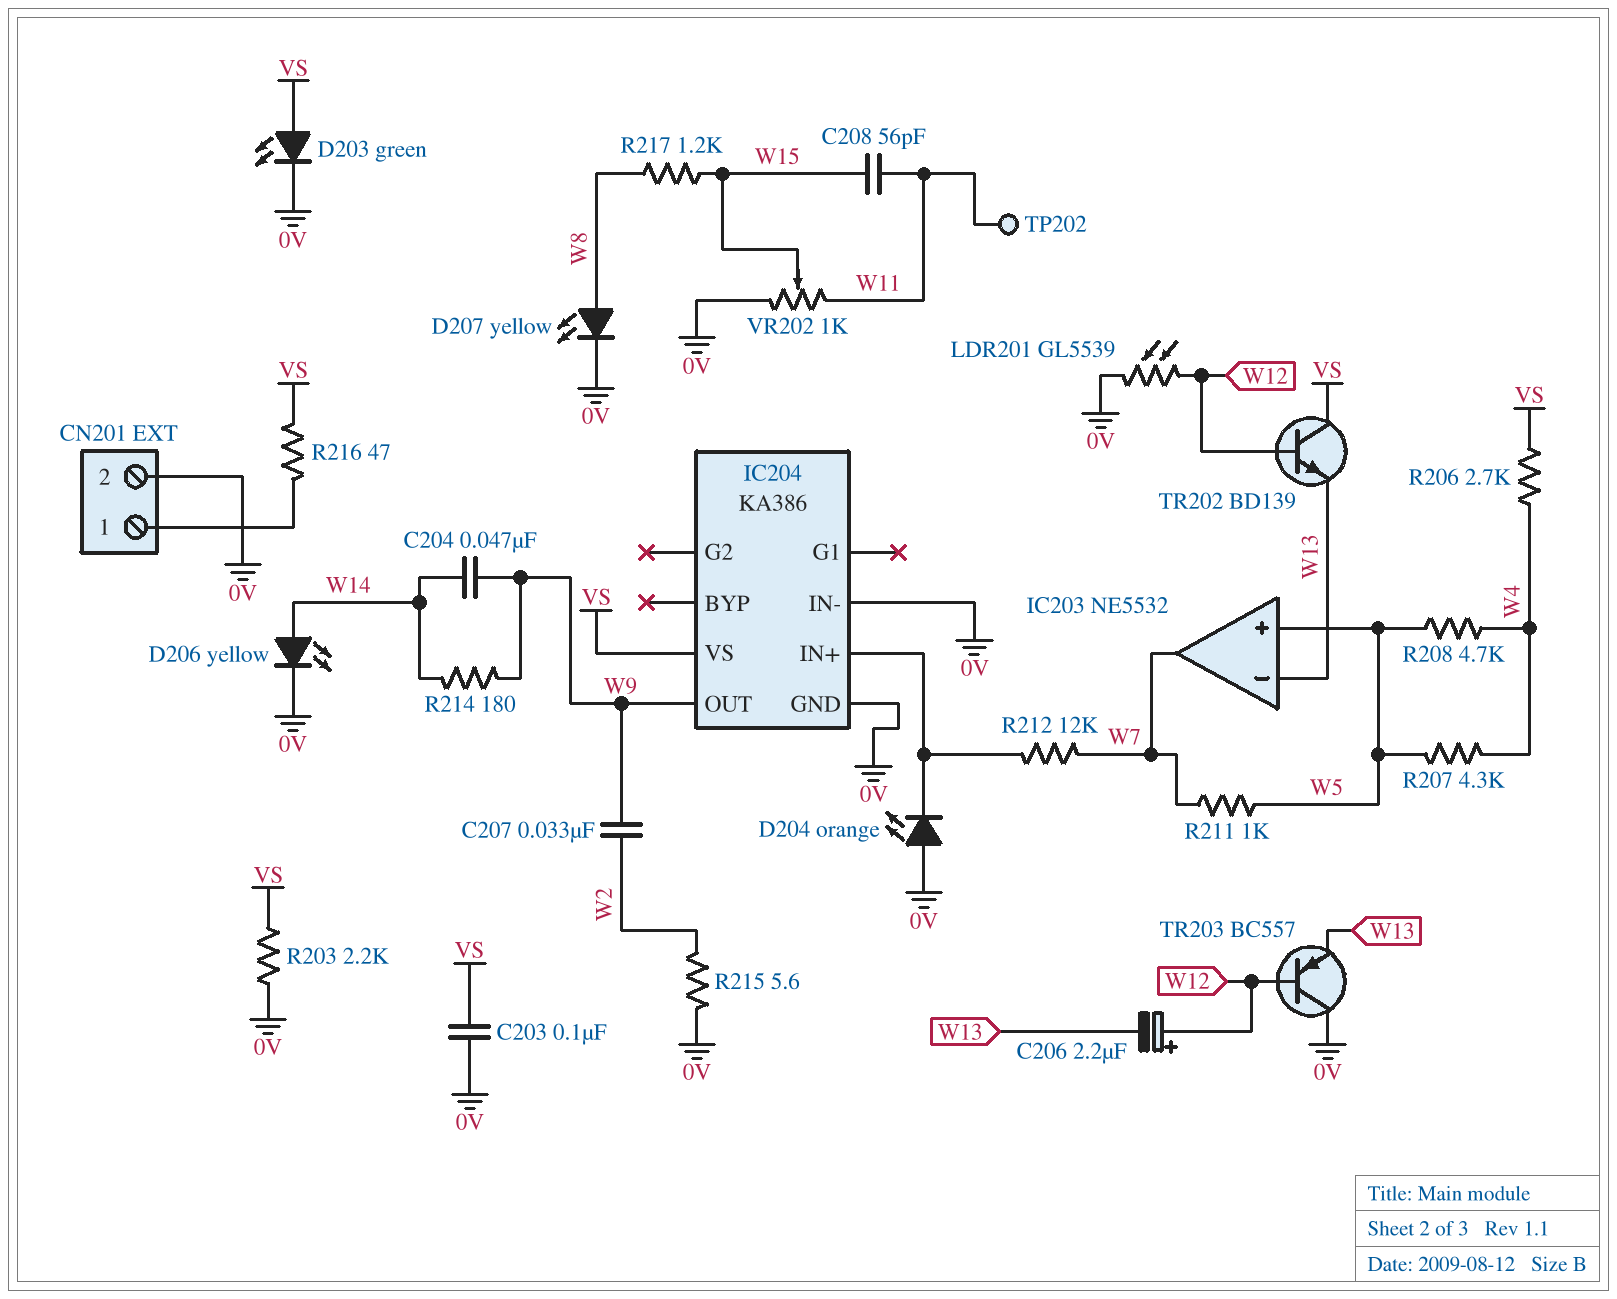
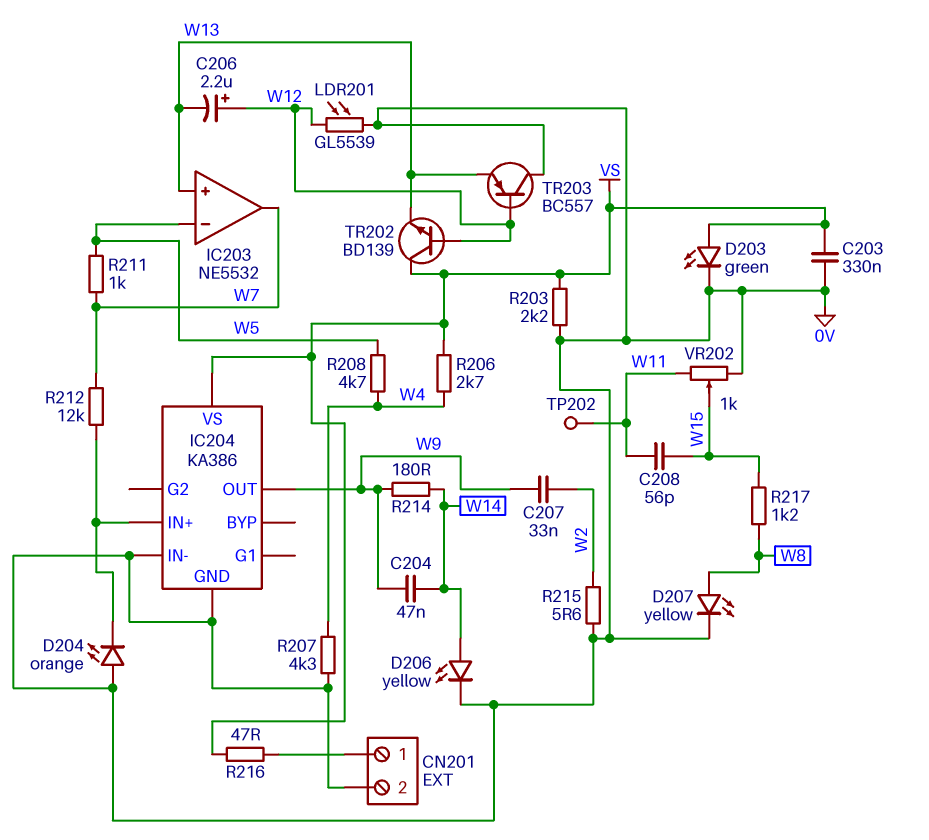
C203: 100nF (0V, VS) -> 330nF (0V, VS)
IC203 pin in+: W5 -> W13
IC203 pin in-: W13 -> W5
R207: 4.3k (W4, W5) -> 4.3k (0V, W4)

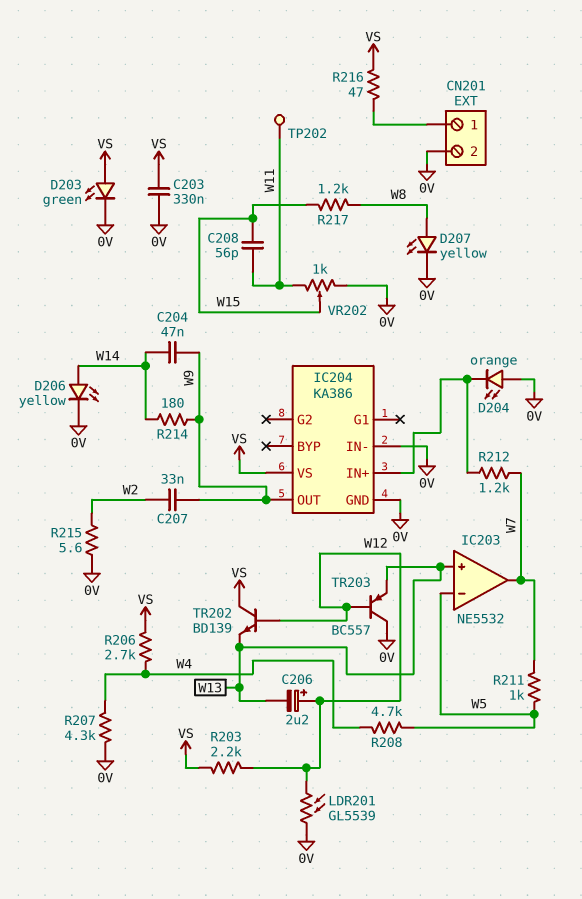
R203: 2.2k (0V, VS) -> 2.2k (VS, W12)
R212: 12k (IC204/IN+, W7) -> 1.2k (IC204/IN+, W7)

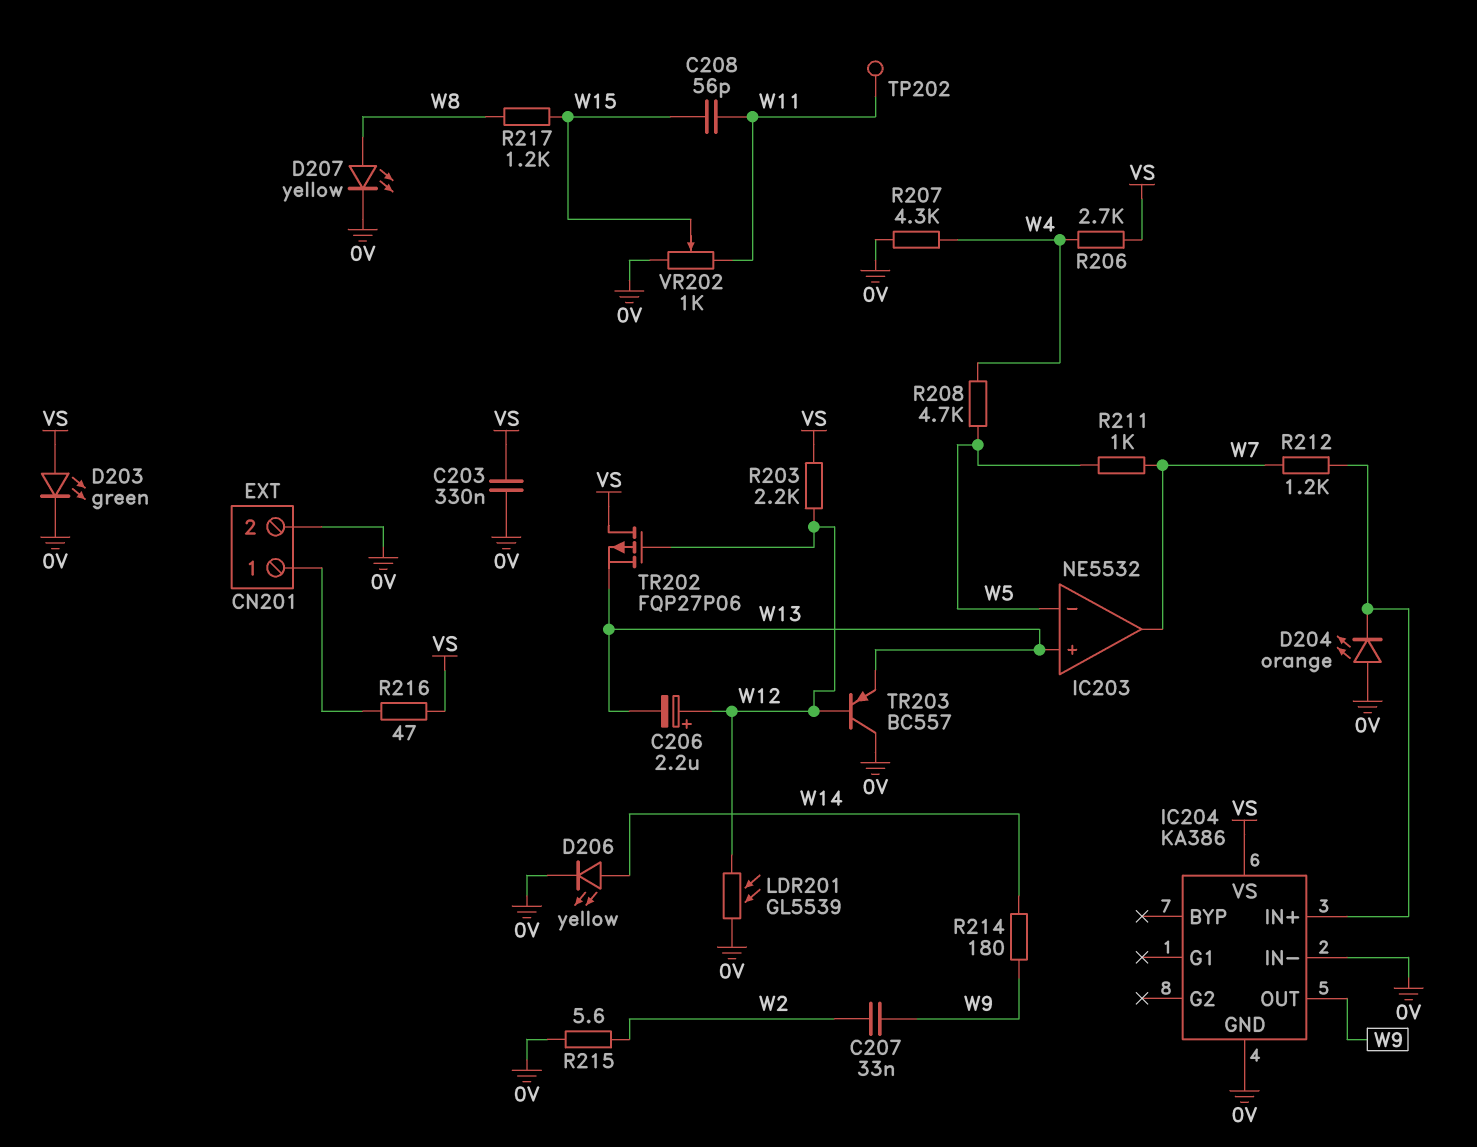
C204: 47nF (W9, W14) -> none
TR202: NPN BD139 (B W12, C VS, E W13) -> PMOS FQP27P06 (G W12, D VS, S W13)

